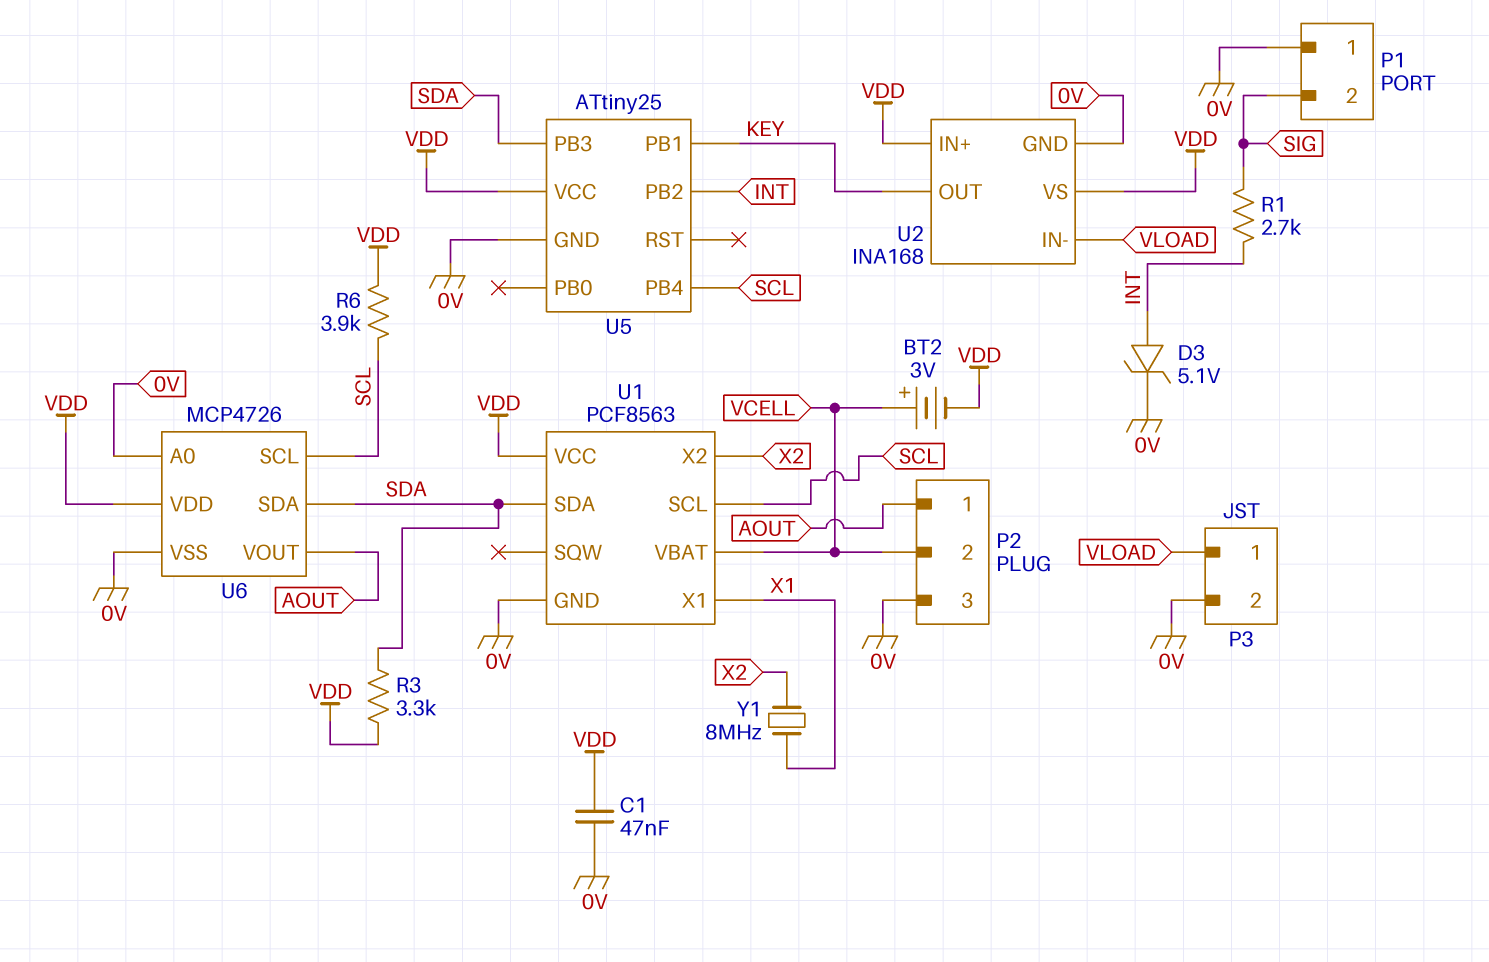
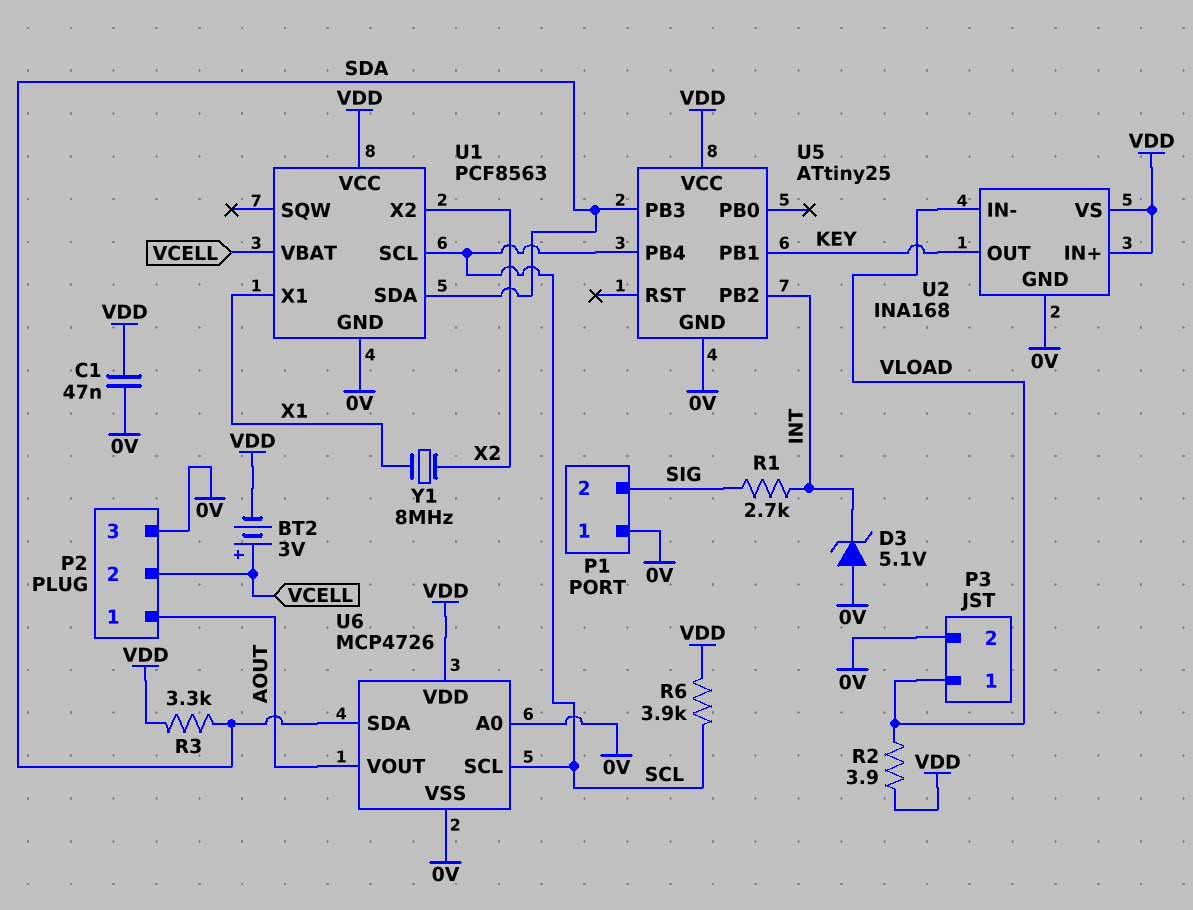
D3: zener 5.1V (A INT, K 0V) -> zener 5.1V (A 0V, K INT)
R2: none -> 3.9 (VDD, VLOAD)

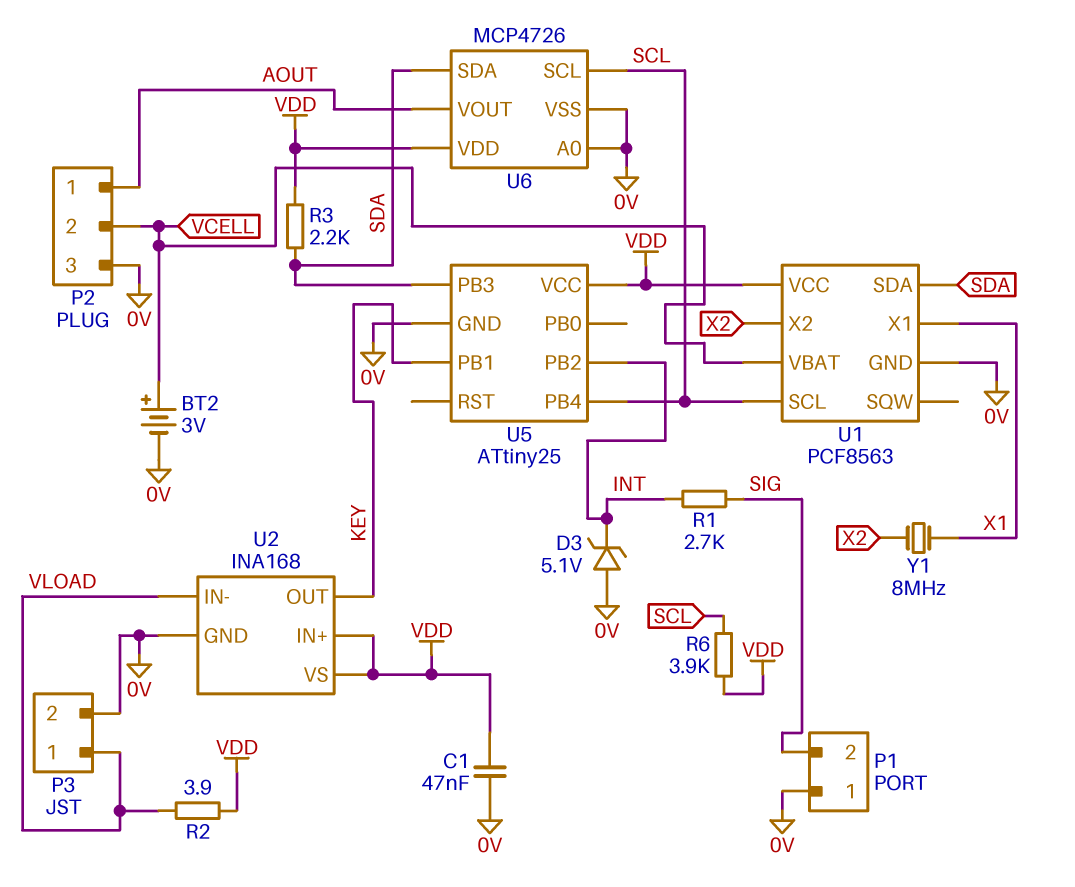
BT2: 3V (plus VCELL, minus VDD) -> 3V (plus VCELL, minus 0V)
R3: 3.3k (SDA, VDD) -> 2.2k (SDA, VDD)

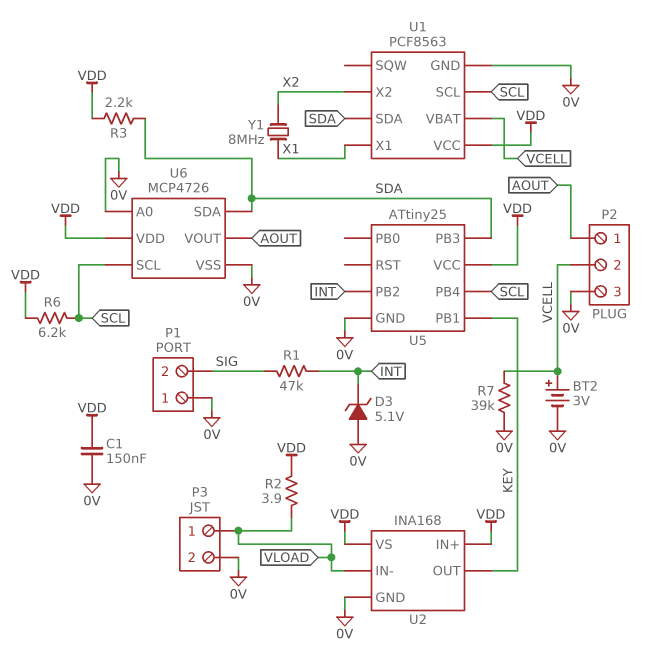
C1: 47nF (0V, VDD) -> 150nF (0V, VDD)
R1: 2.7k (INT, SIG) -> 47k (INT, SIG)
R6: 3.9k (SCL, VDD) -> 6.2k (SCL, VDD)
R7: none -> 39k (0V, VCELL)

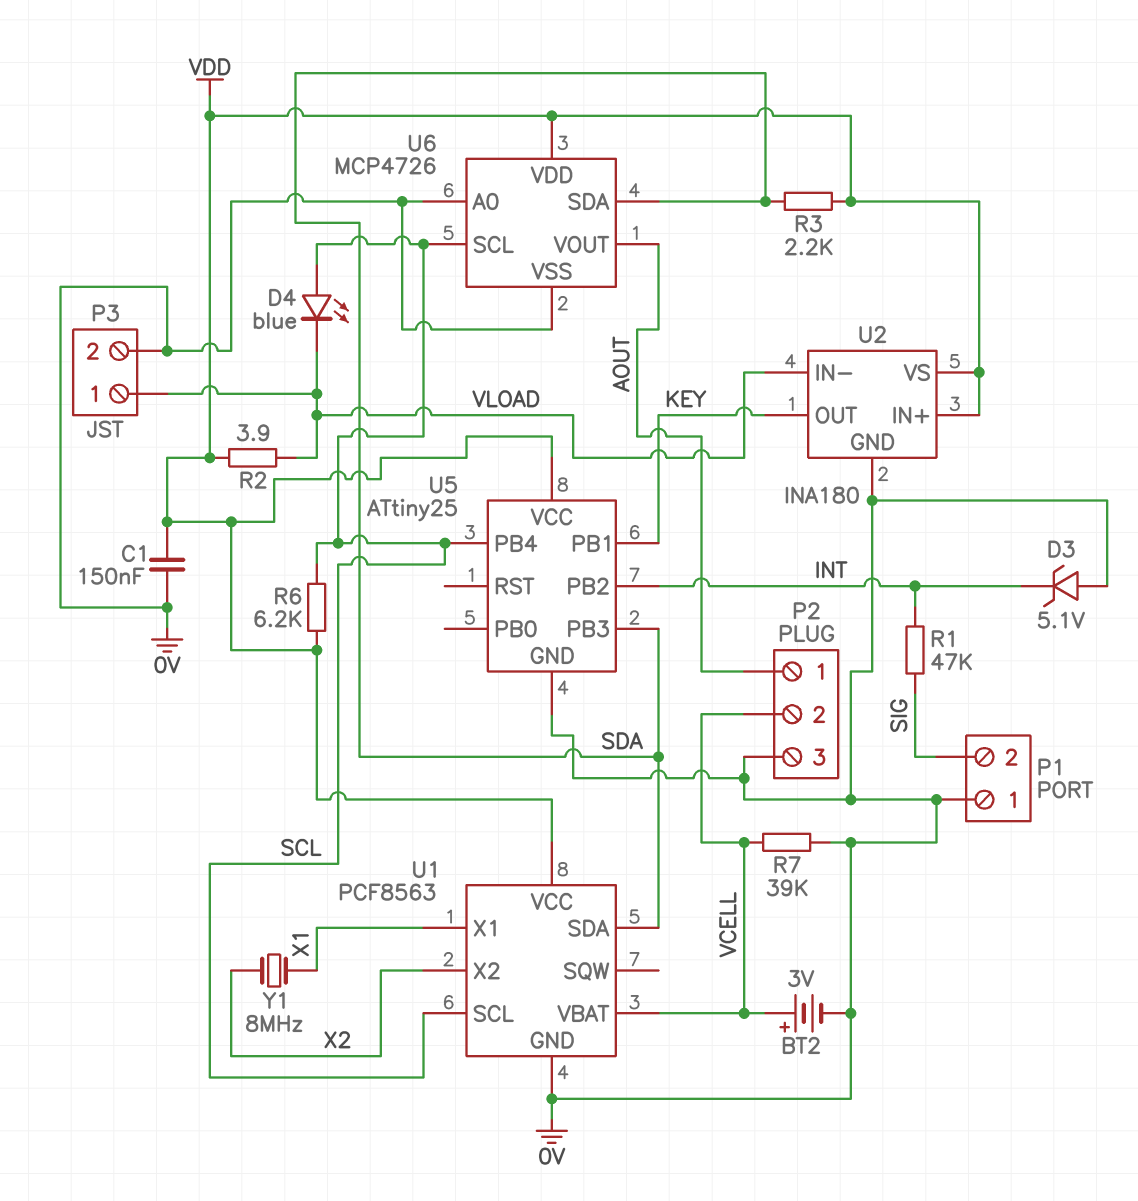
D4: none -> LED blue (A SCL, K VLOAD)
U2: INA168 -> INA180

